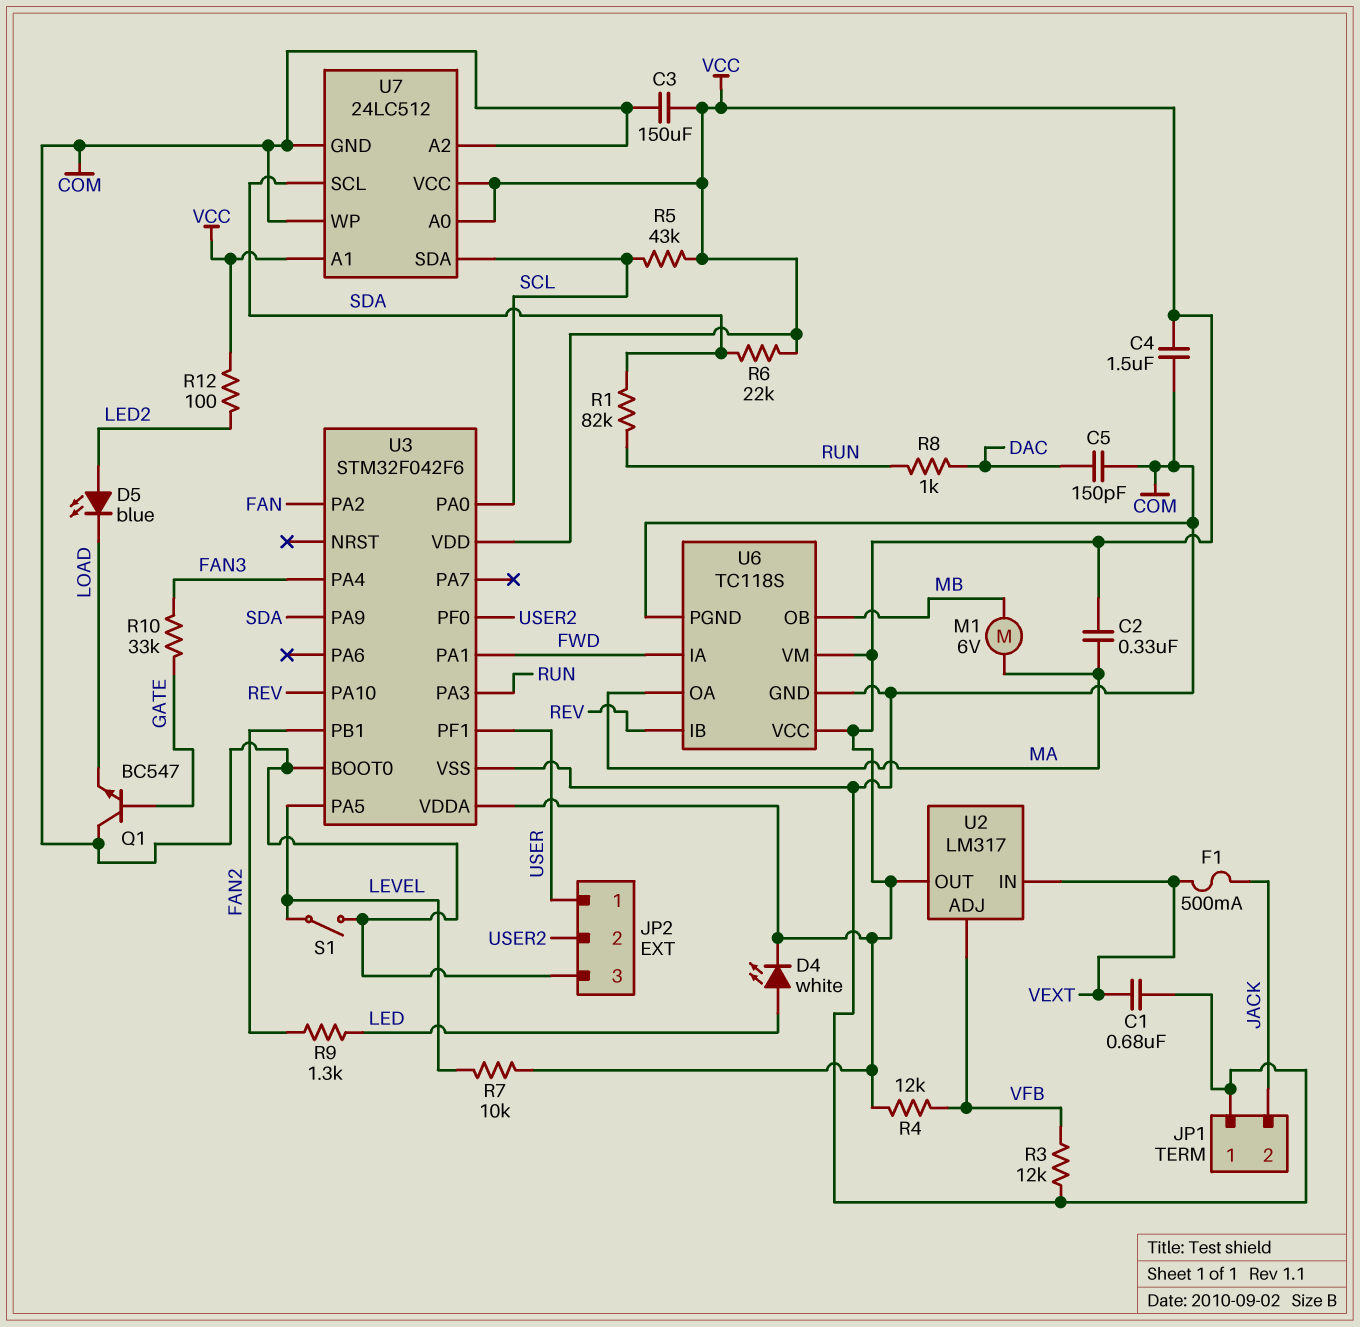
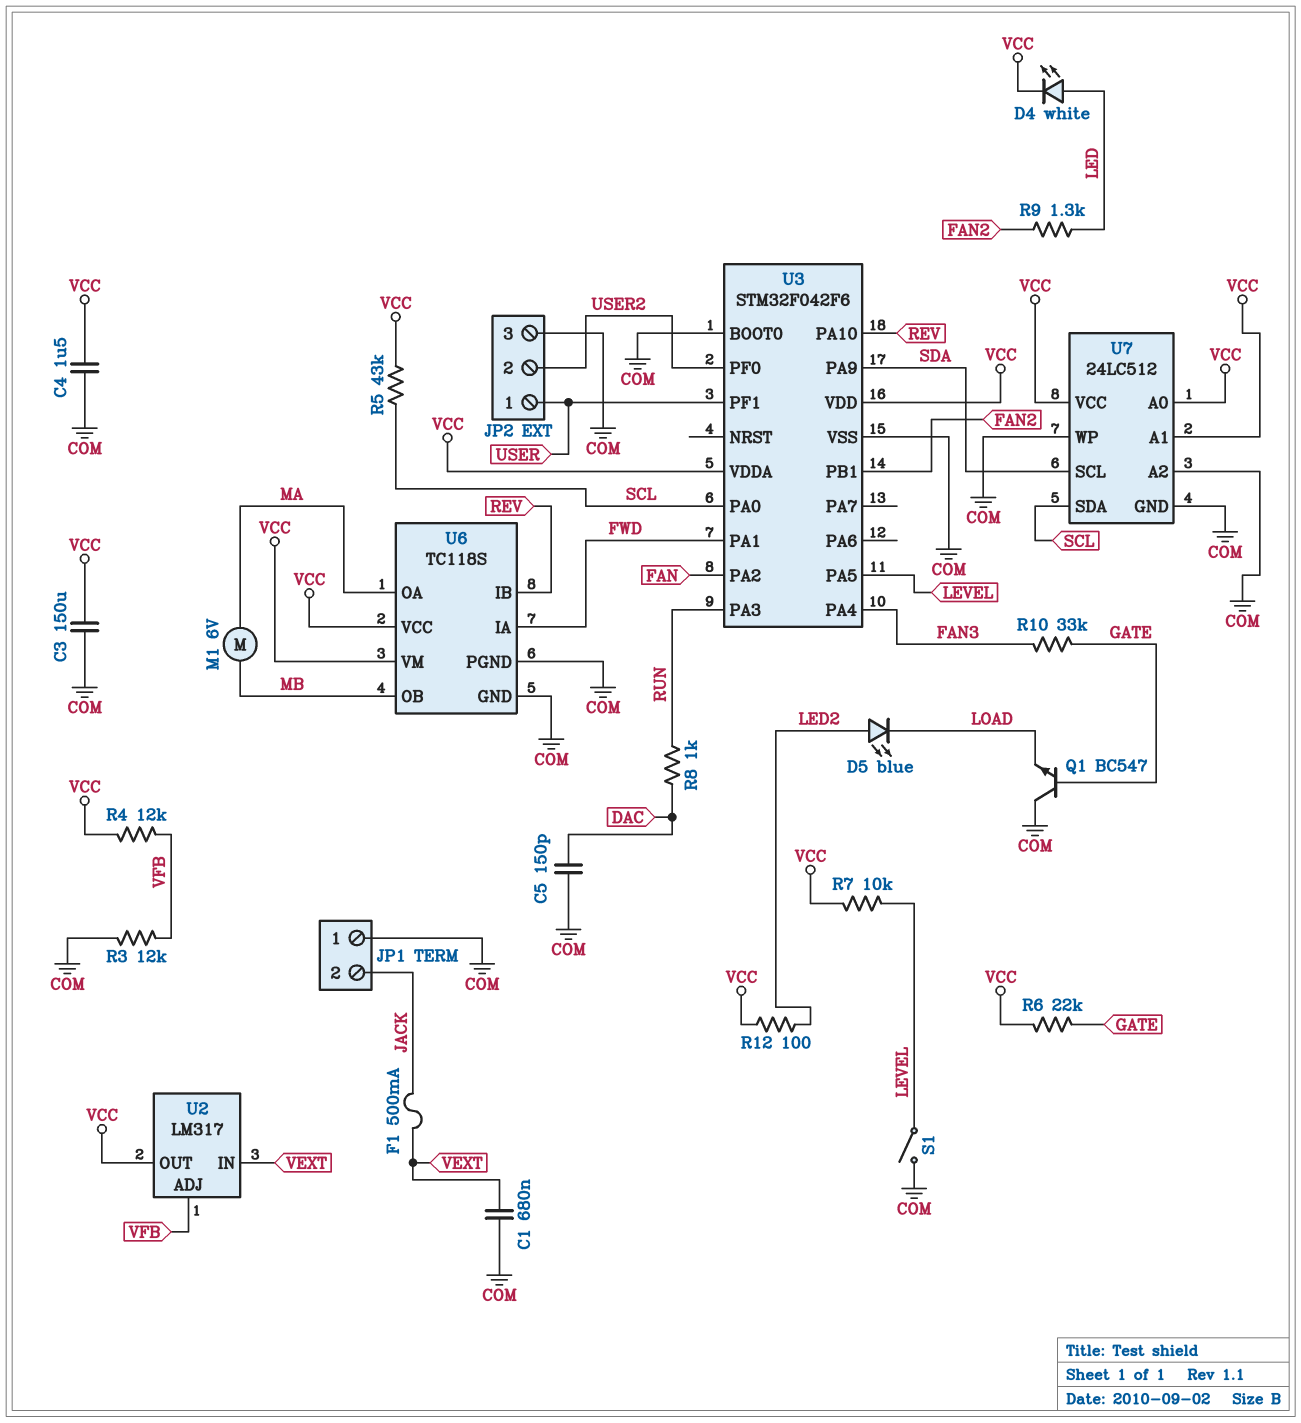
C2: 330nF (MA, VCC) -> none
R1: 82k (RUN, SDA) -> none
R6: 22k (SDA, VCC) -> 22k (GATE, VCC)

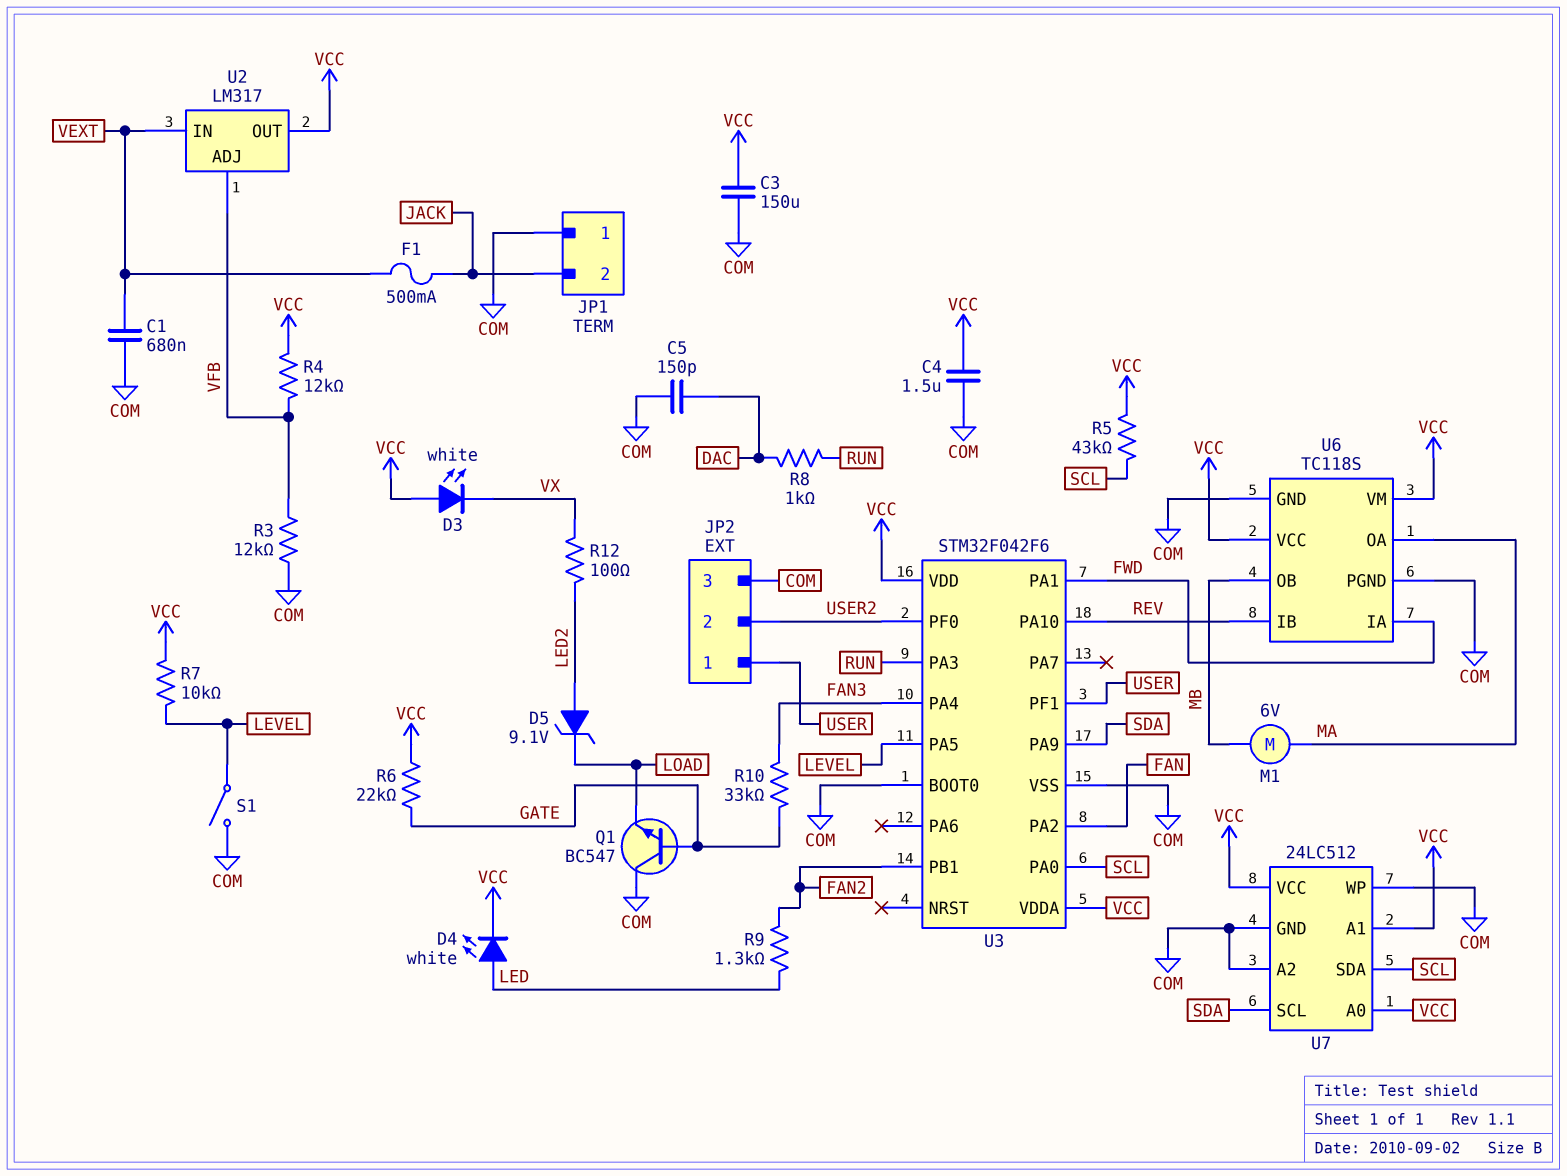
D3: none -> LED white (A VCC, K VX)
D5: LED blue (A LED2, K LOAD) -> zener 9.1V (A LED2, K LOAD)
R12: 100 (LED2, VCC) -> 100 (LED2, VX)

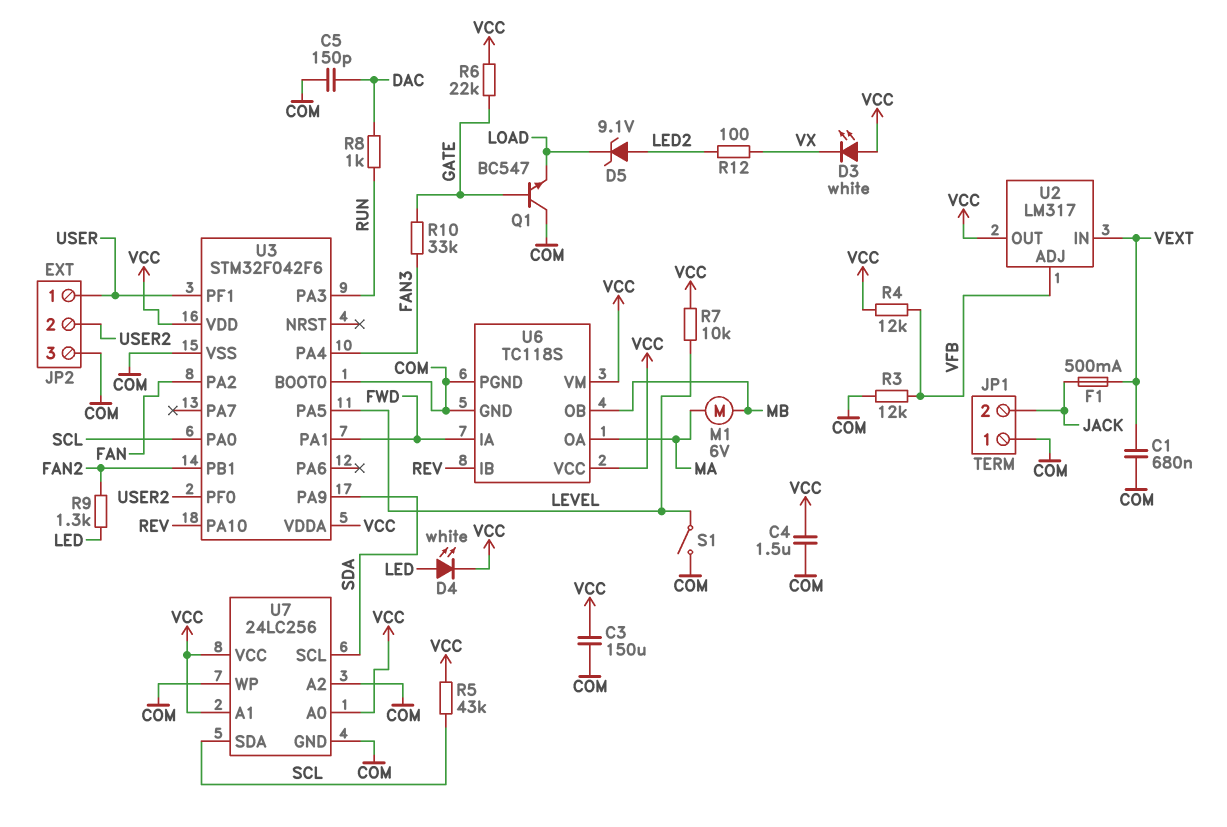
U7: 24LC512 -> 24LC256

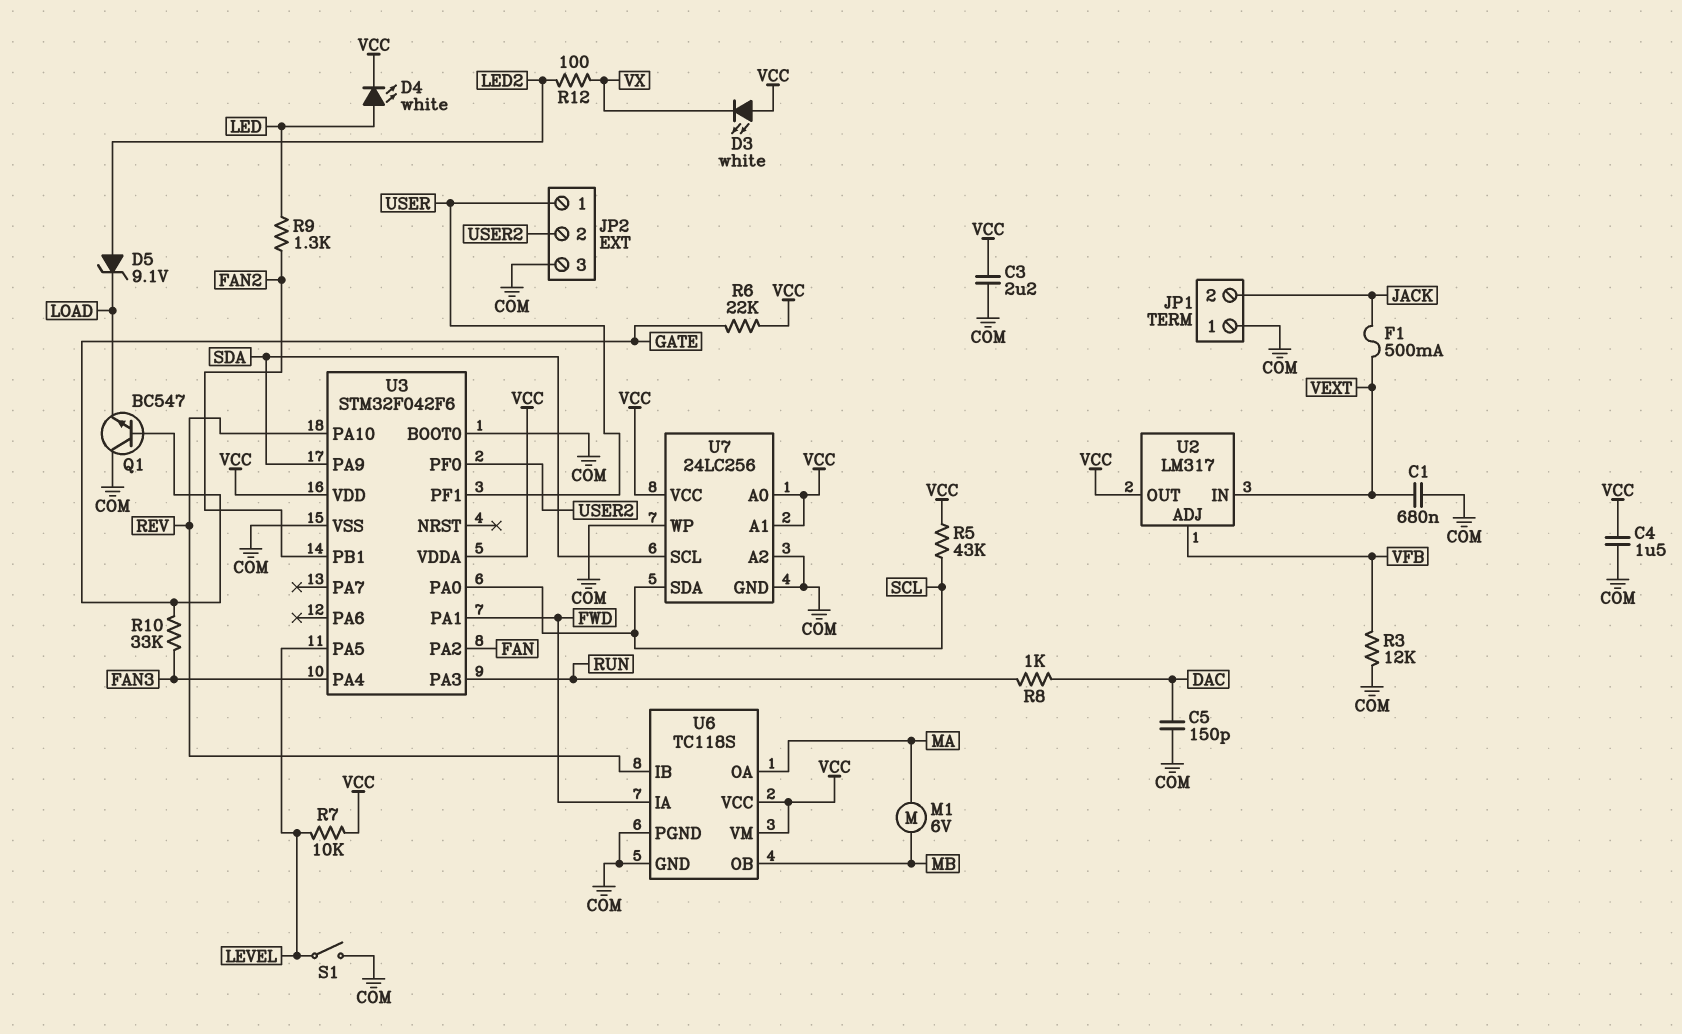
C3: 150uF (COM, VCC) -> 2.2uF (COM, VCC)
R4: 12k (VCC, VFB) -> none

